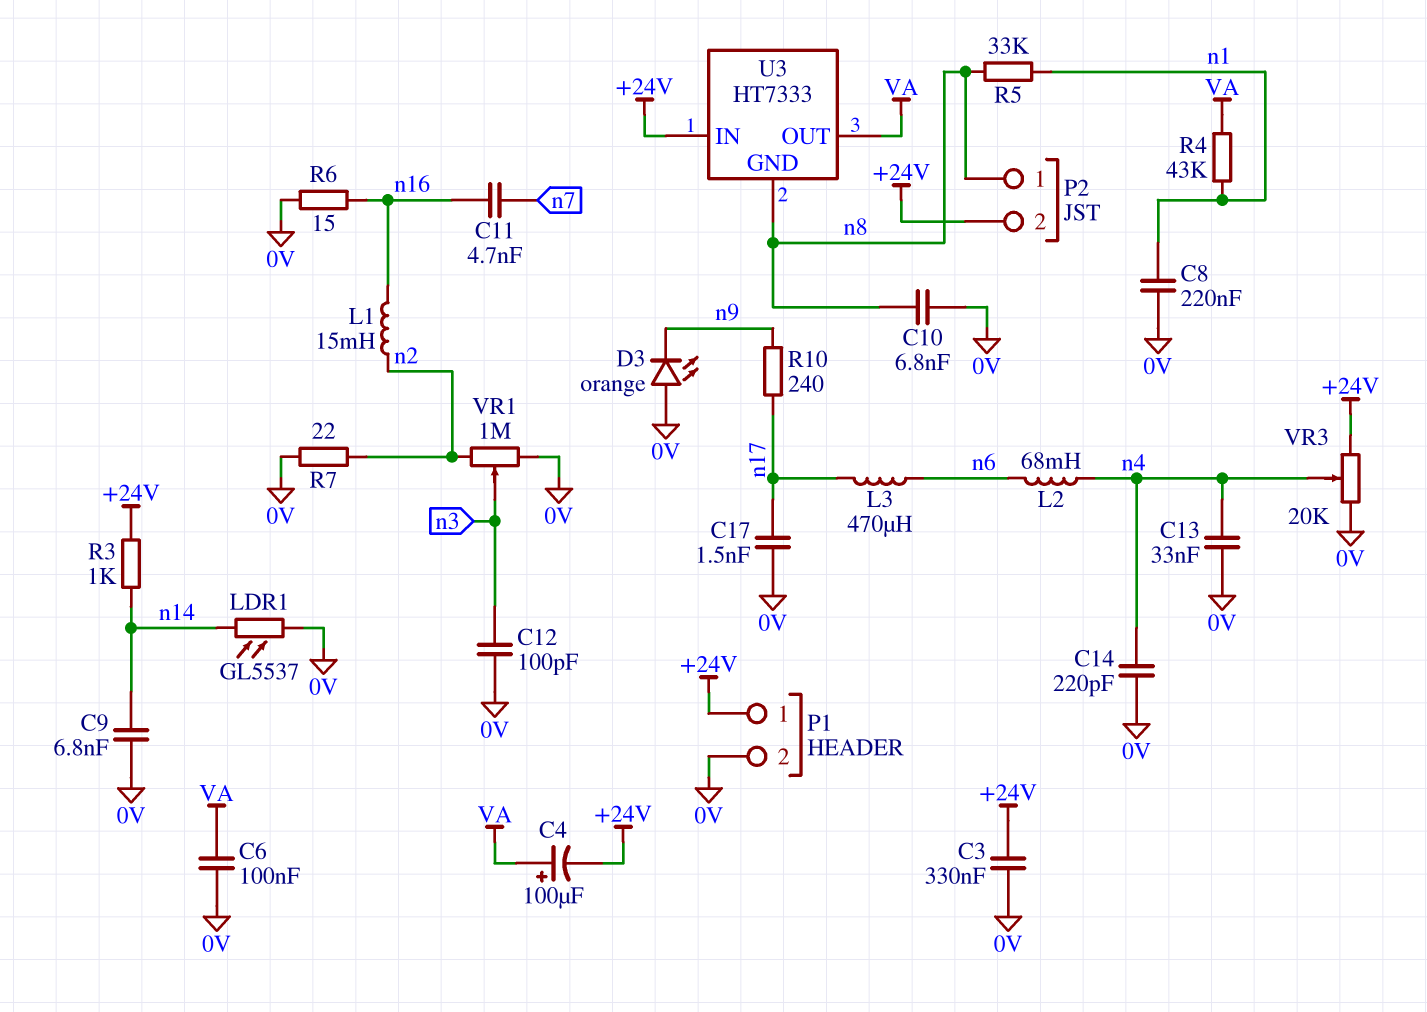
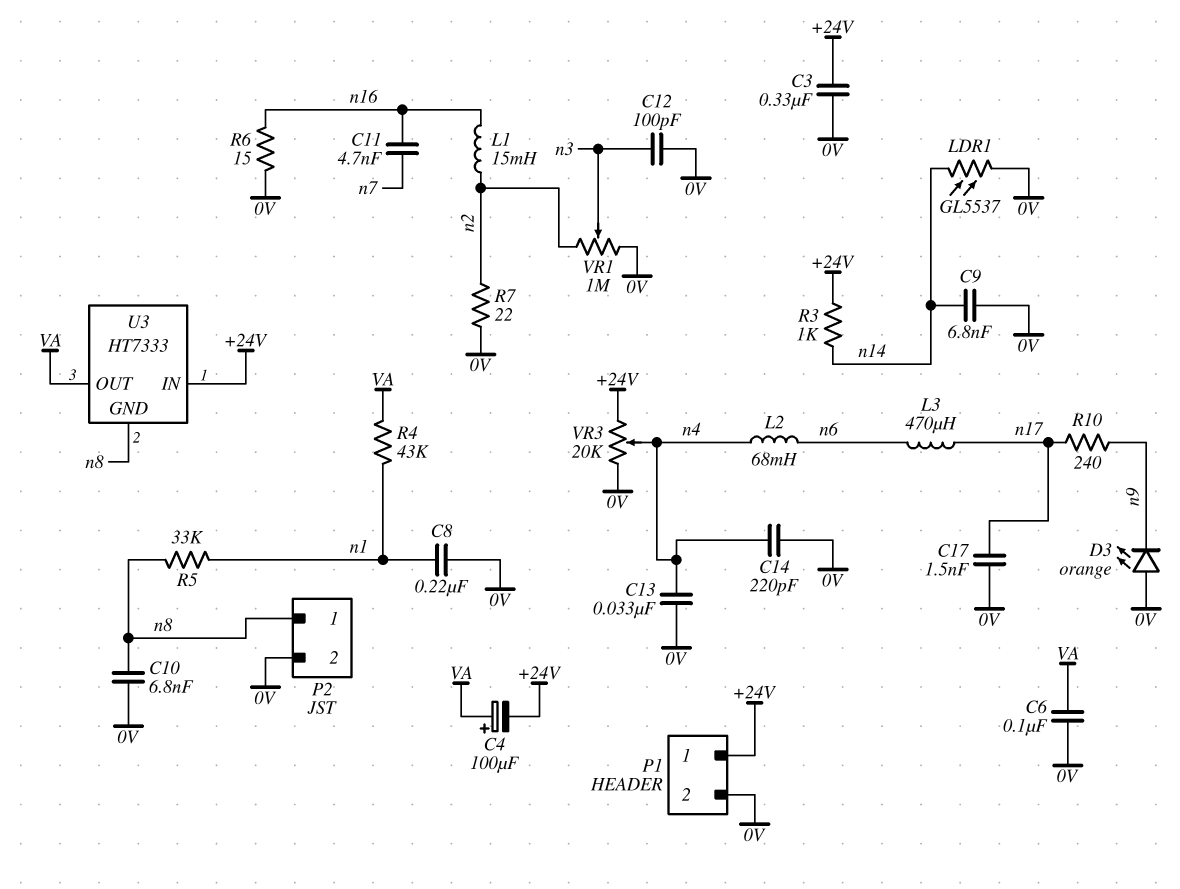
P2 pin 2: +24V -> 0V

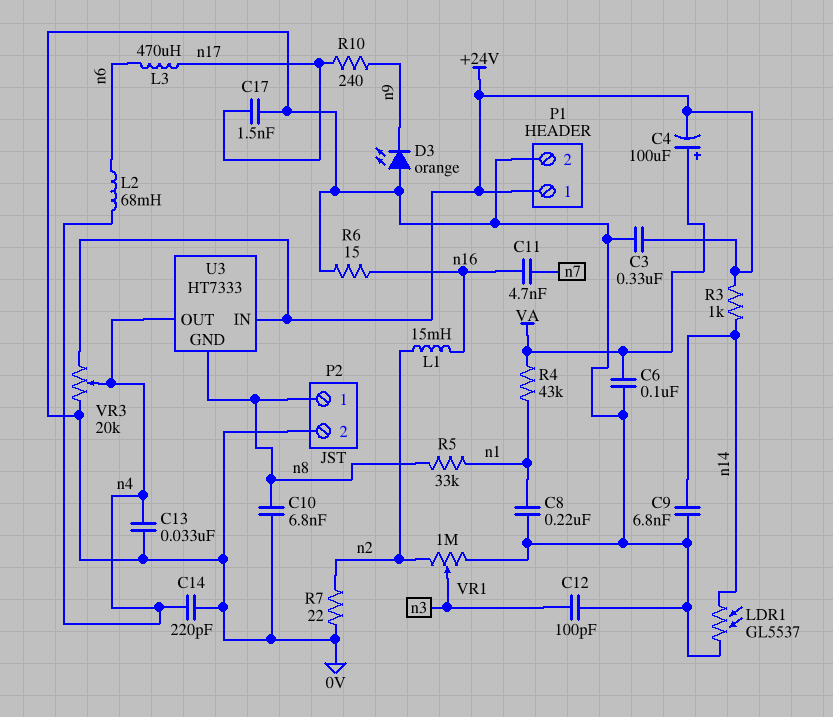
U3 pin OUT: VA -> n4

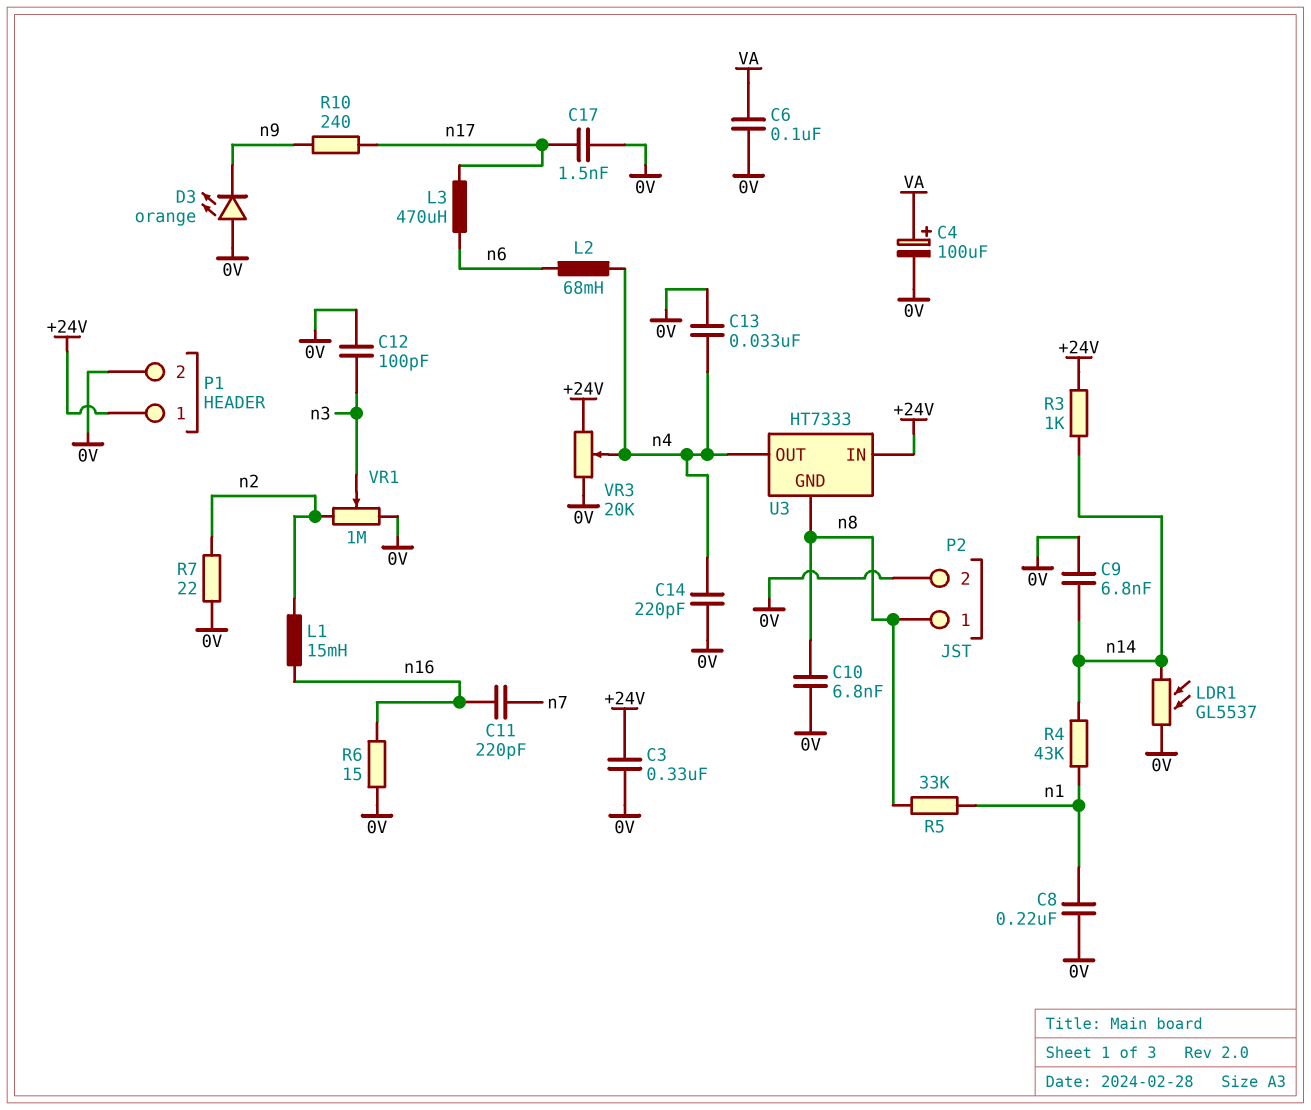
C4: 100uF (plus VA, minus +24V) -> 100uF (plus VA, minus 0V)
C11: 4.7nF (n7, n16) -> 220pF (n7, n16)
R4: 43k (VA, n1) -> 43k (n1, n14)

